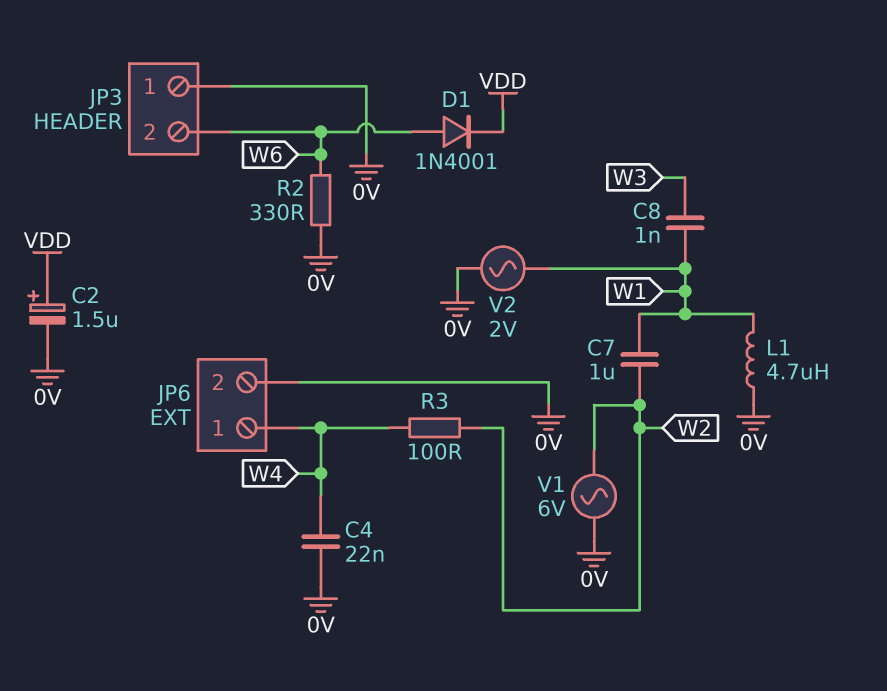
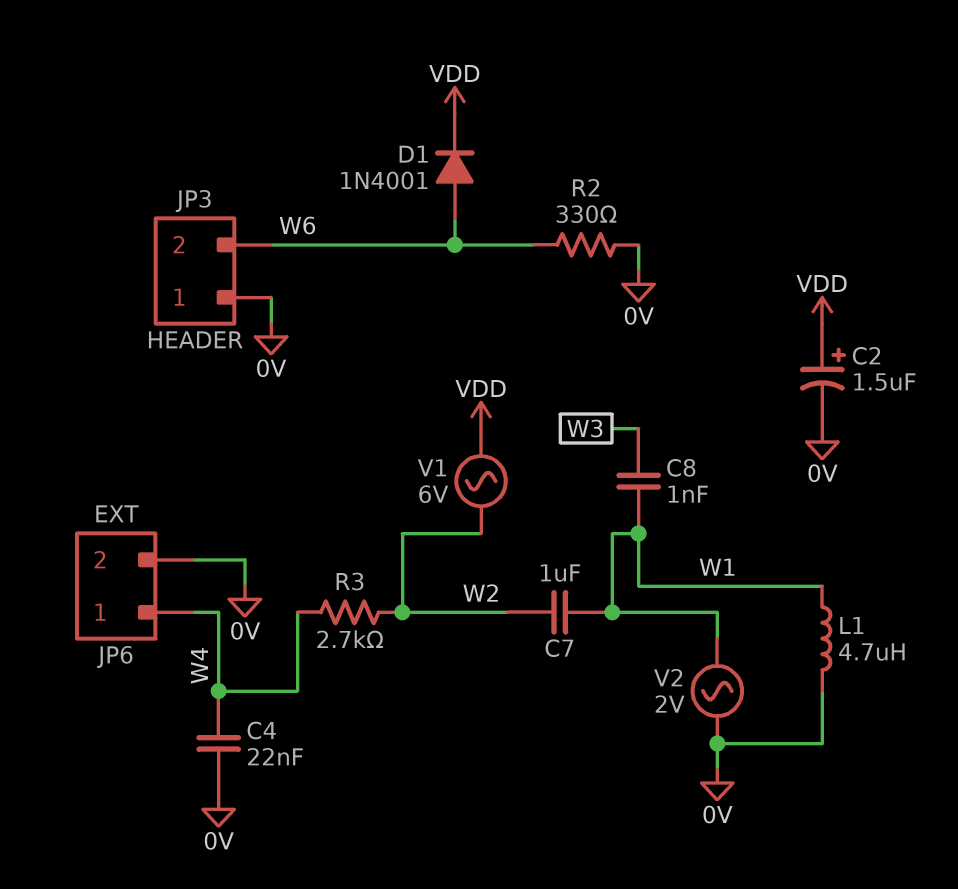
R3: 100 (W2, W4) -> 2.7k (W2, W4)
V1: AC 6V (0V, W2) -> AC 6V (VDD, W2)

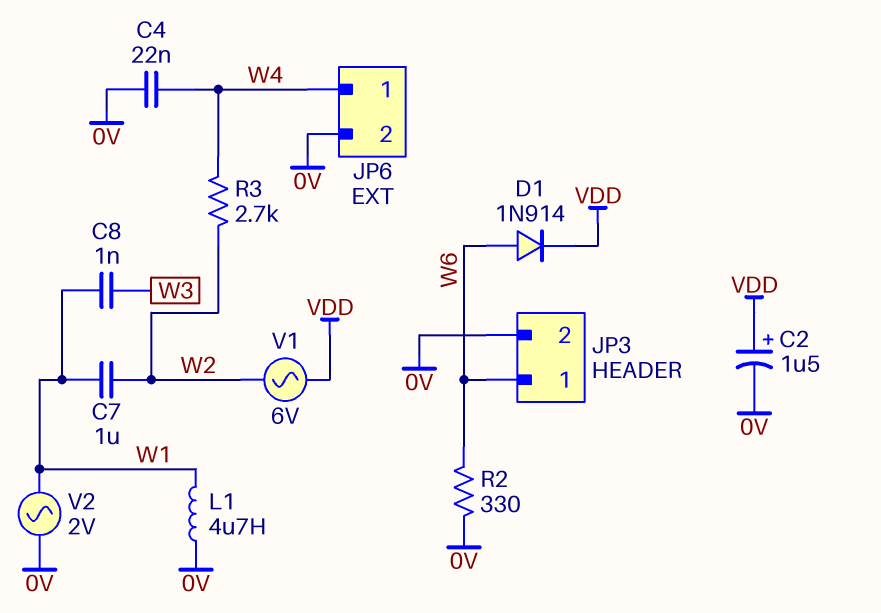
D1: diode 1N4001 (A W6, K VDD) -> diode 1N914 (A W6, K VDD)
JP3 pin 1: 0V -> W6
JP3 pin 2: W6 -> 0V

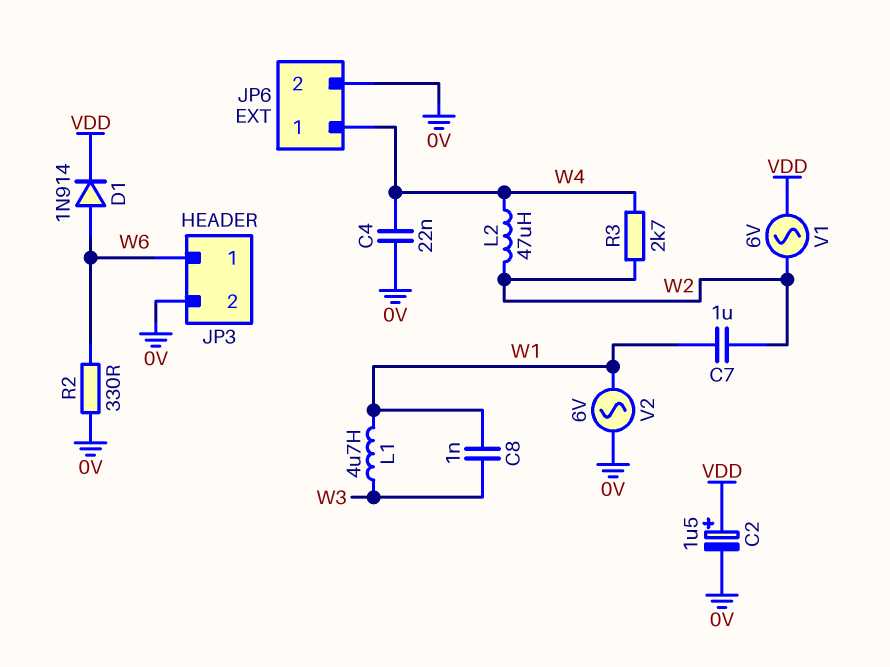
L1: 4.7uH (0V, W1) -> 4.7uH (W1, W3)
L2: none -> 47uH (W2, W4)
V2: AC 2V (0V, W1) -> AC 6V (0V, W1)

